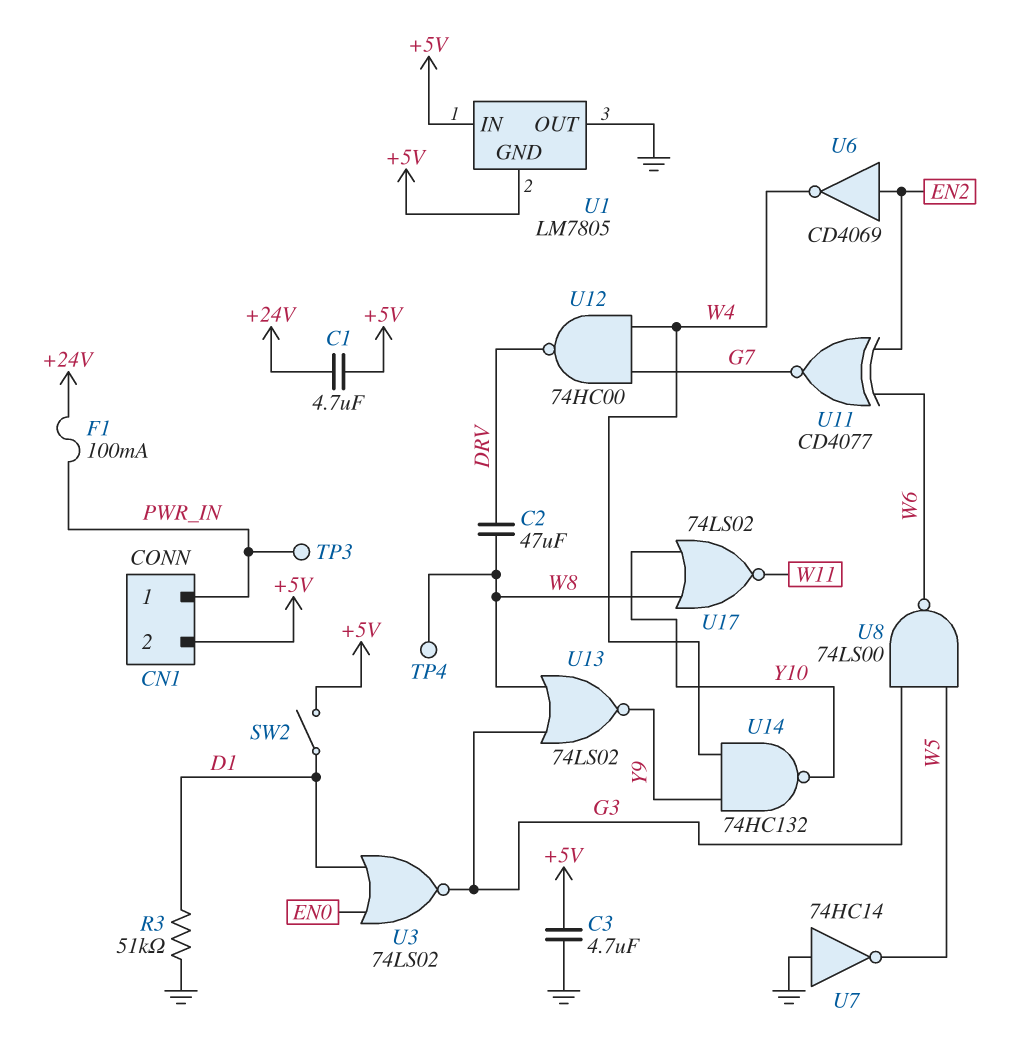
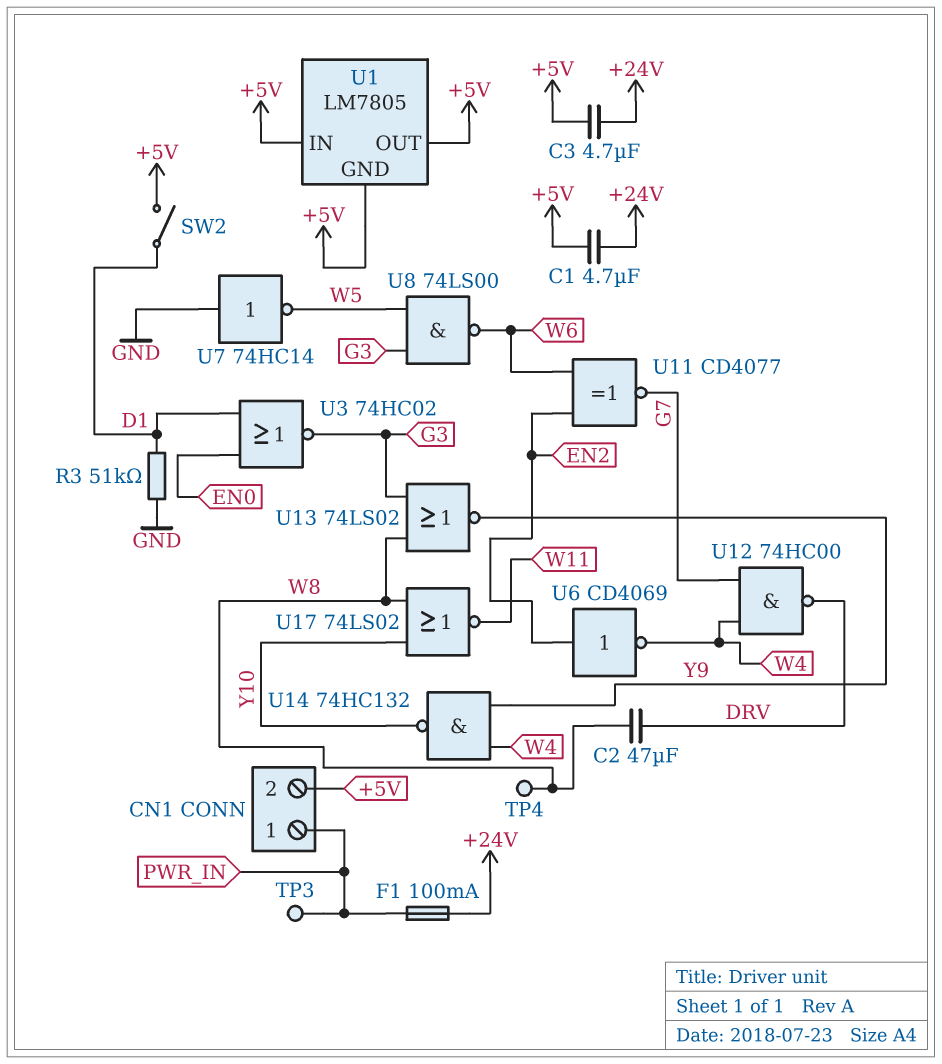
C3: 4.7uF (+5V, GND) -> 4.7uF (+5V, +24V)
U1 pin OUT: GND -> +5V
U3: NOR 74LS02 (in D1, in EN0, out G3) -> NOR 74HC02 (in D1, in EN0, out G3)

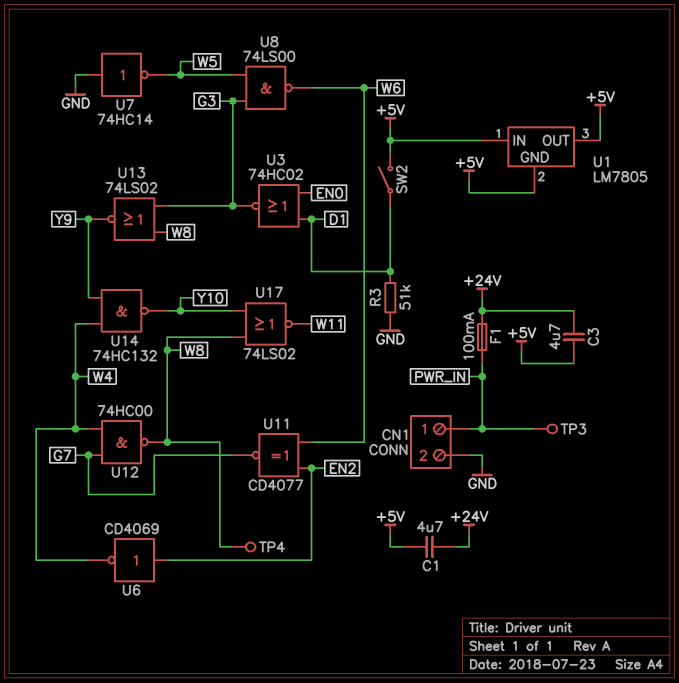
C2: 47uF (DRV, W8) -> none
CN1 pin 2: +5V -> GND
U12: NAND 74HC00 (in G7, in W4, out DRV) -> NAND 74HC00 (in G7, in W4, out W8)

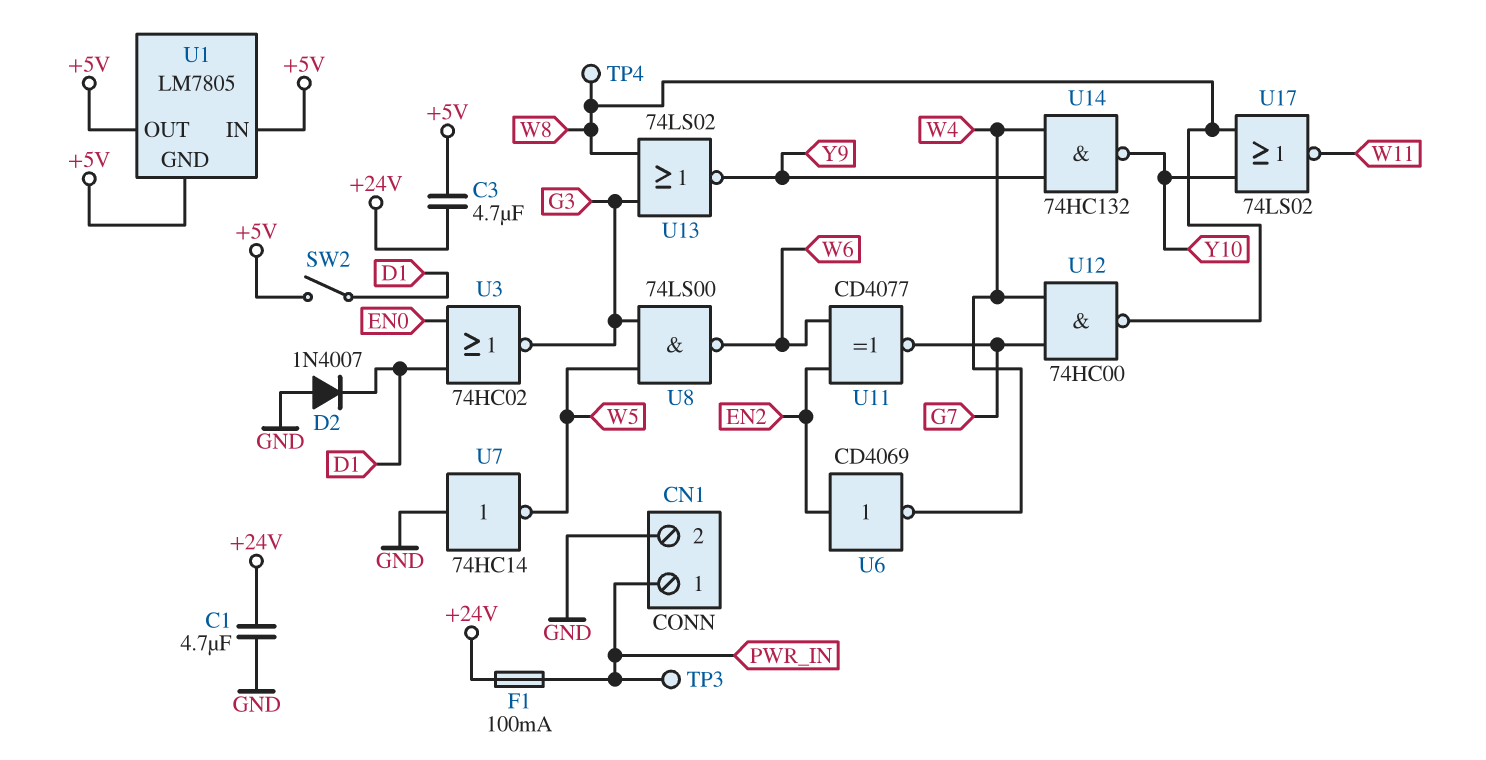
C1: 4.7uF (+5V, +24V) -> 4.7uF (+24V, GND)
D2: none -> diode 1N4007 (A GND, K D1)
R3: 51k (D1, GND) -> none

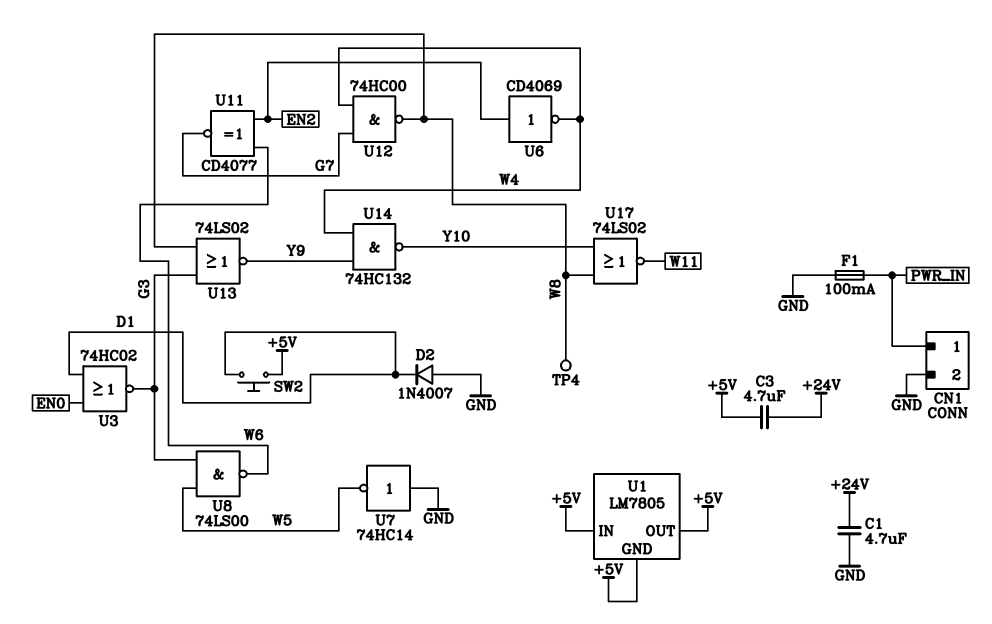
F1: 100mA (+24V, PWR_IN) -> 100mA (GND, PWR_IN)
SW2: switch (+5V, D1) -> button (+5V, D1)
TP3: test point (PWR_IN) -> none

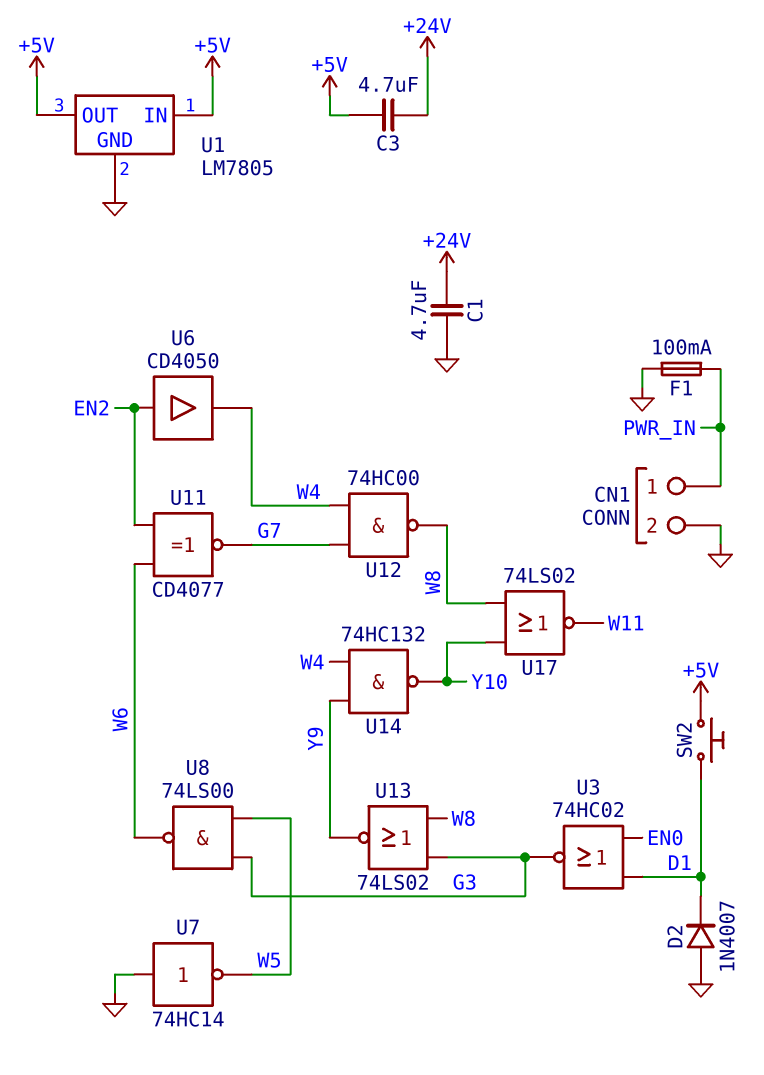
TP4: test point (W8) -> none
U1 pin GND: +5V -> GND
U6: NOT CD4069 (in EN2, out W4) -> buffer CD4050 (in EN2, out W4)

